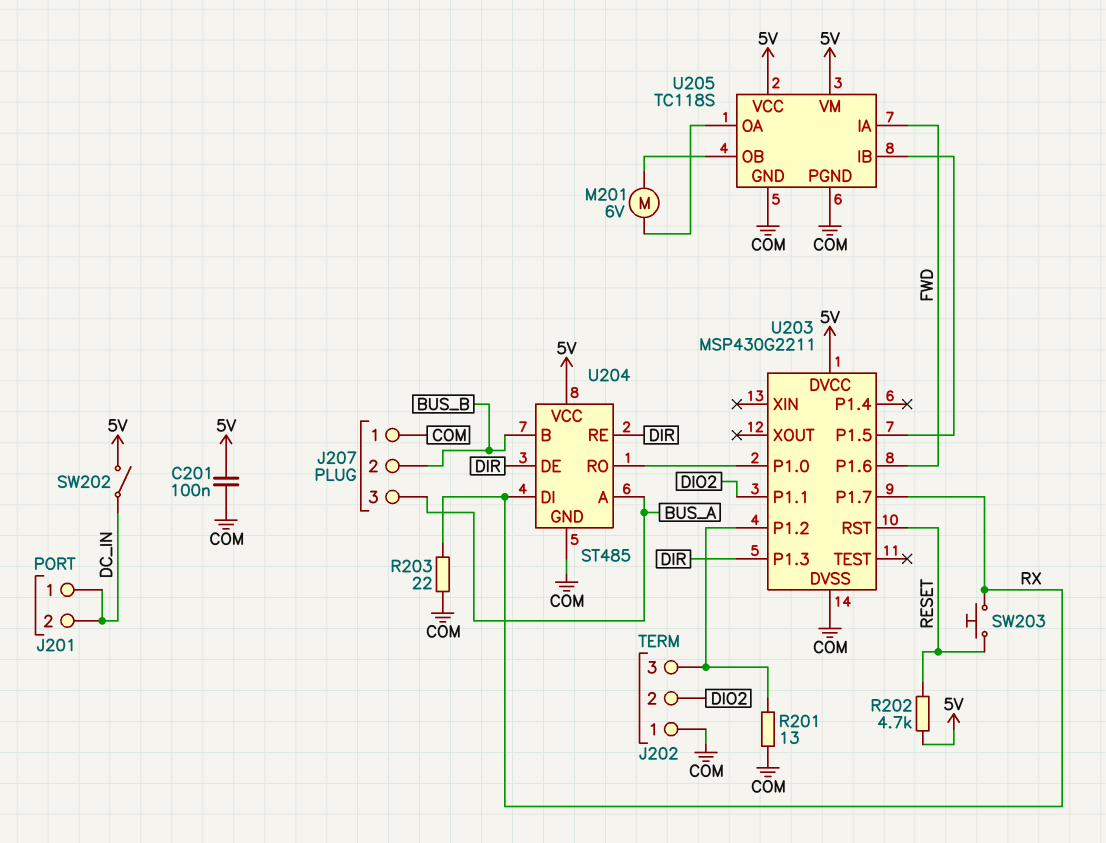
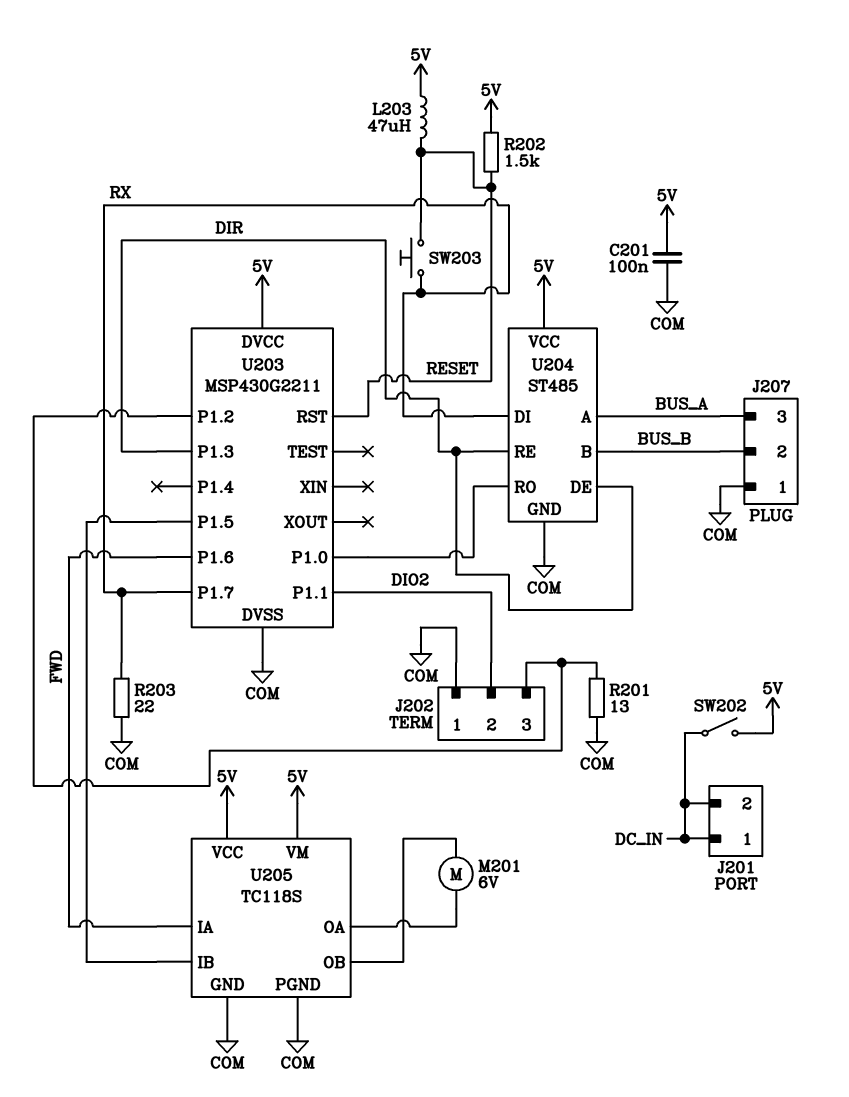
L203: none -> 47uH (5V, RESET)
R202: 4.7k (5V, RESET) -> 1.5k (5V, RESET)

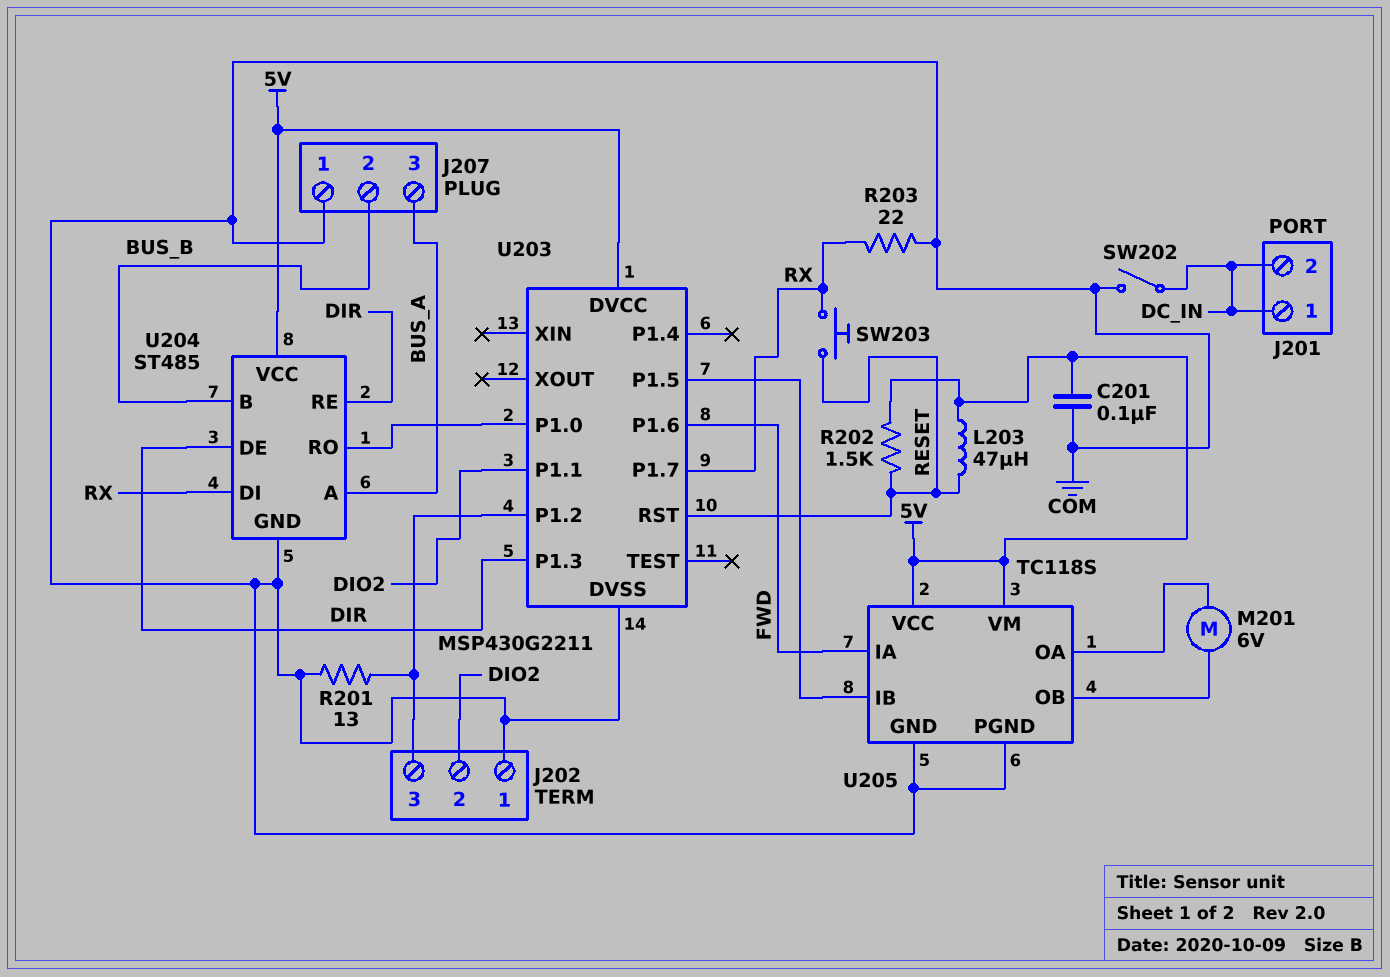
SW202: switch (5V, DC_IN) -> switch (COM, DC_IN)

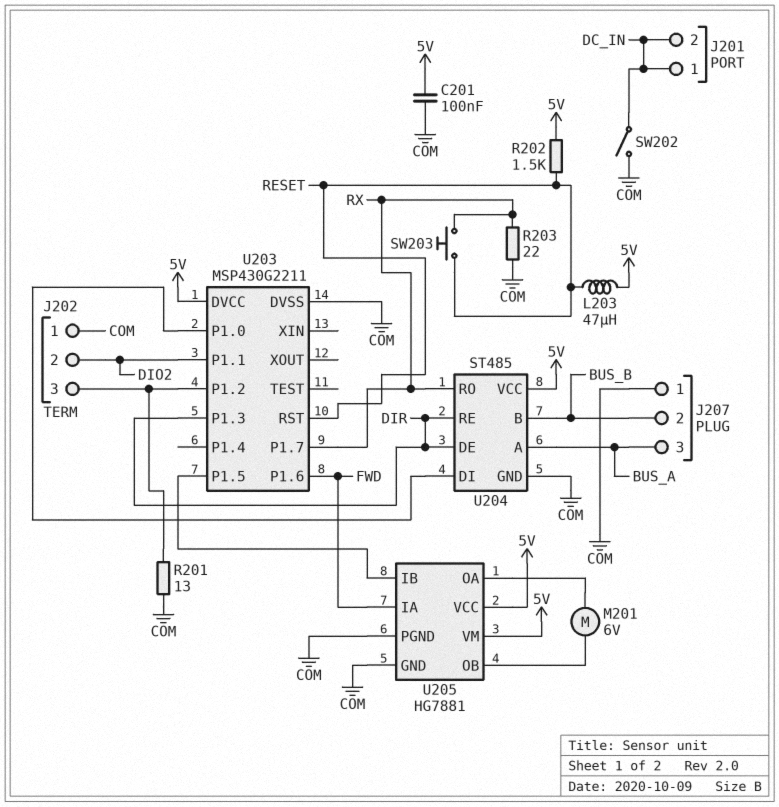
U204 pin DI: RX -> U203/P1.0
U204 pin RO: U203/P1.0 -> RX
U205: TC118S -> HG7881

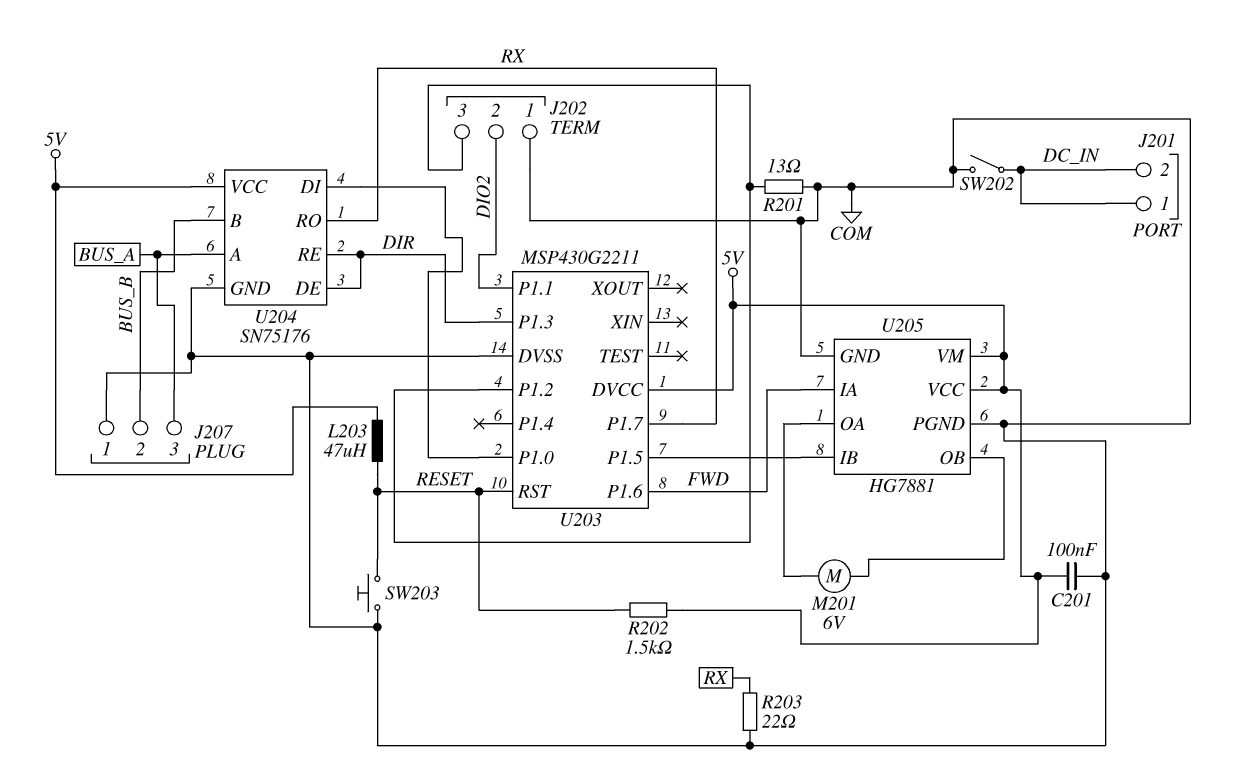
SW203: button (RESET, RX) -> button (COM, RESET)
U204: ST485 -> SN75176

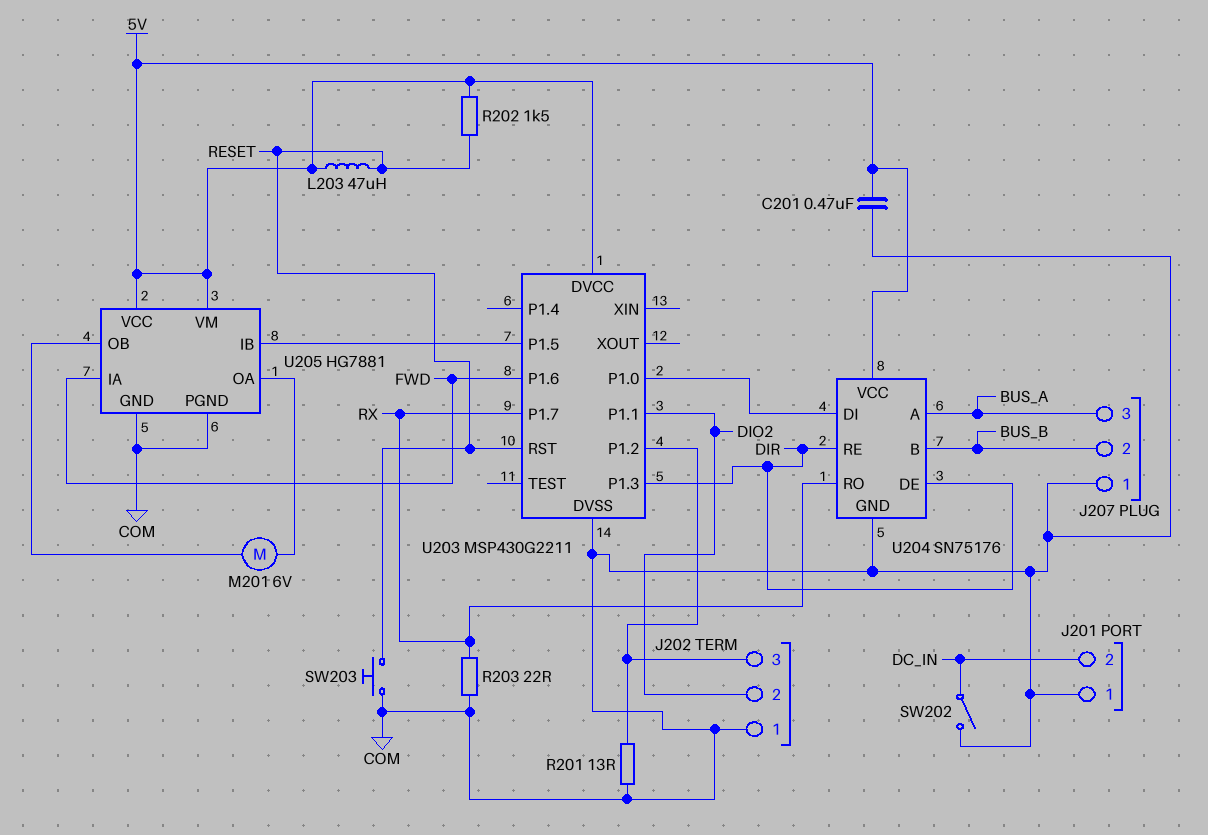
C201: 100nF (5V, COM) -> 470nF (5V, COM)
J201 pin 1: DC_IN -> COM

